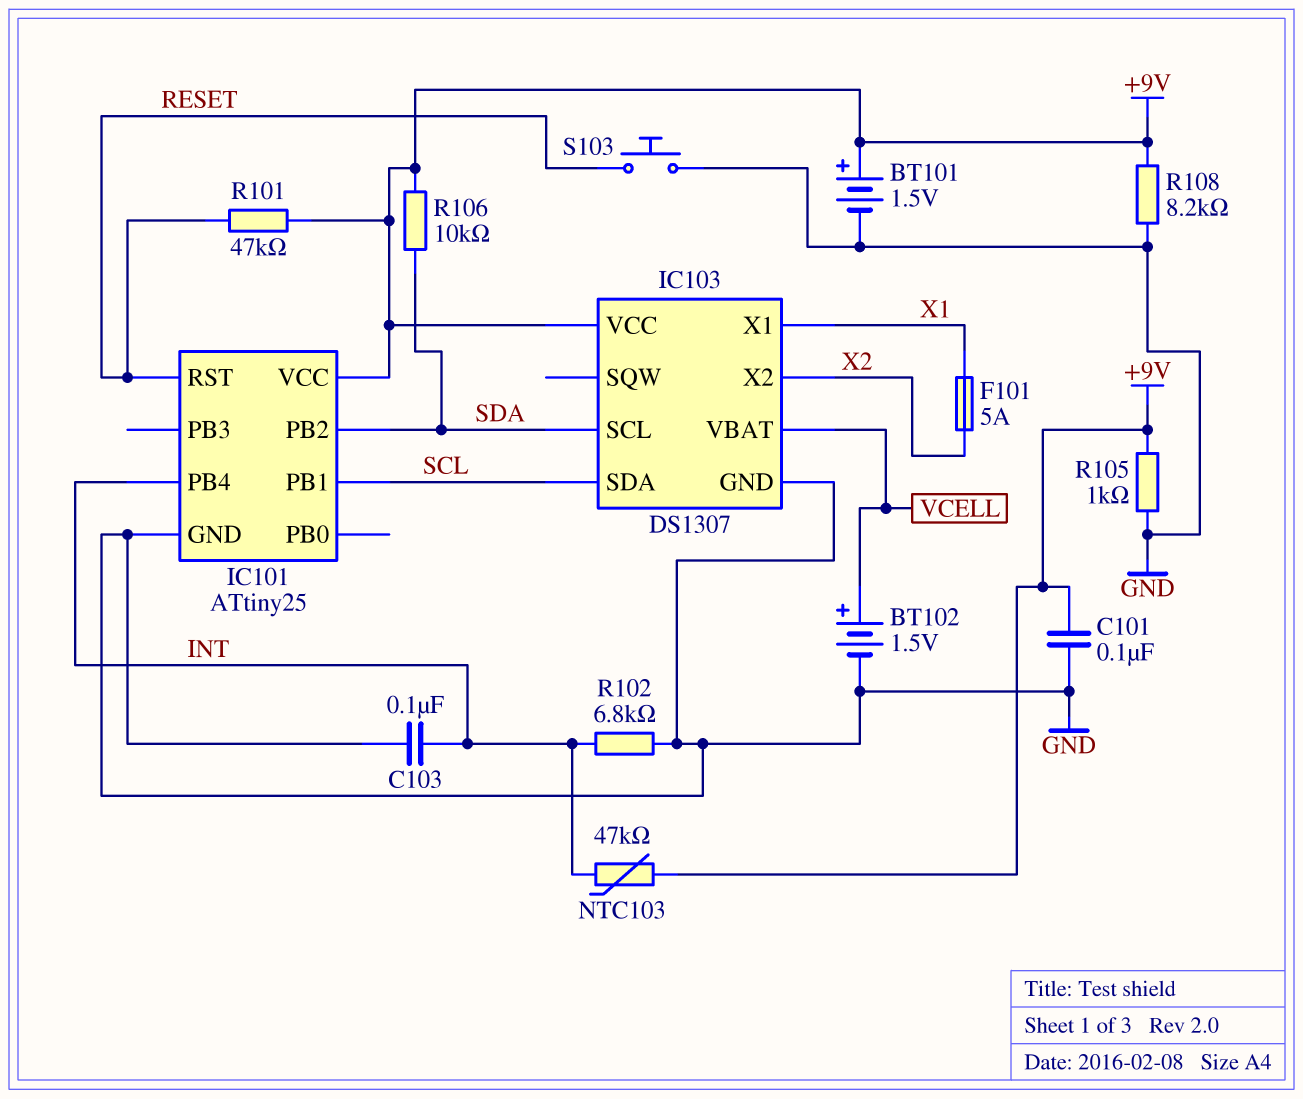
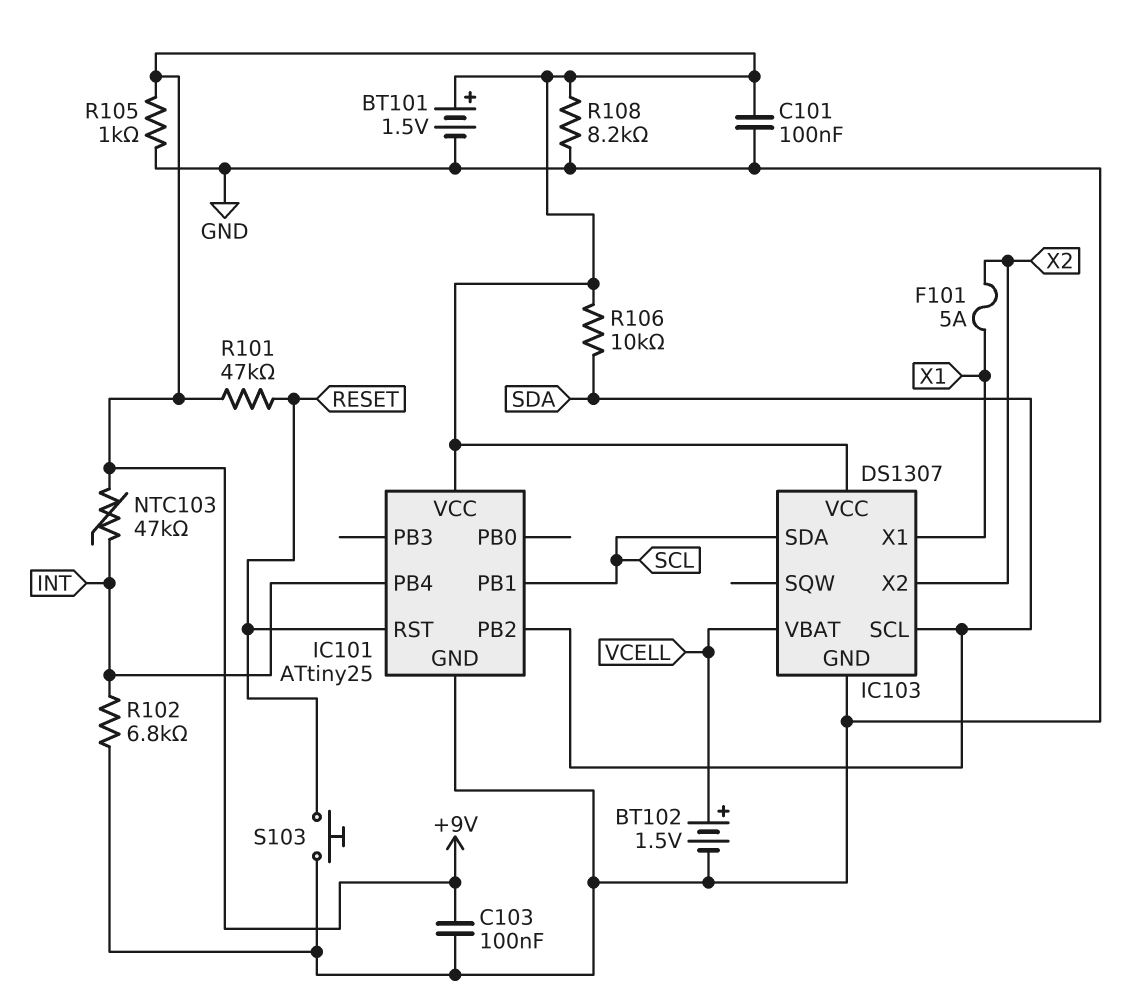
C103: 100nF (GND, INT) -> 100nF (+9V, GND)

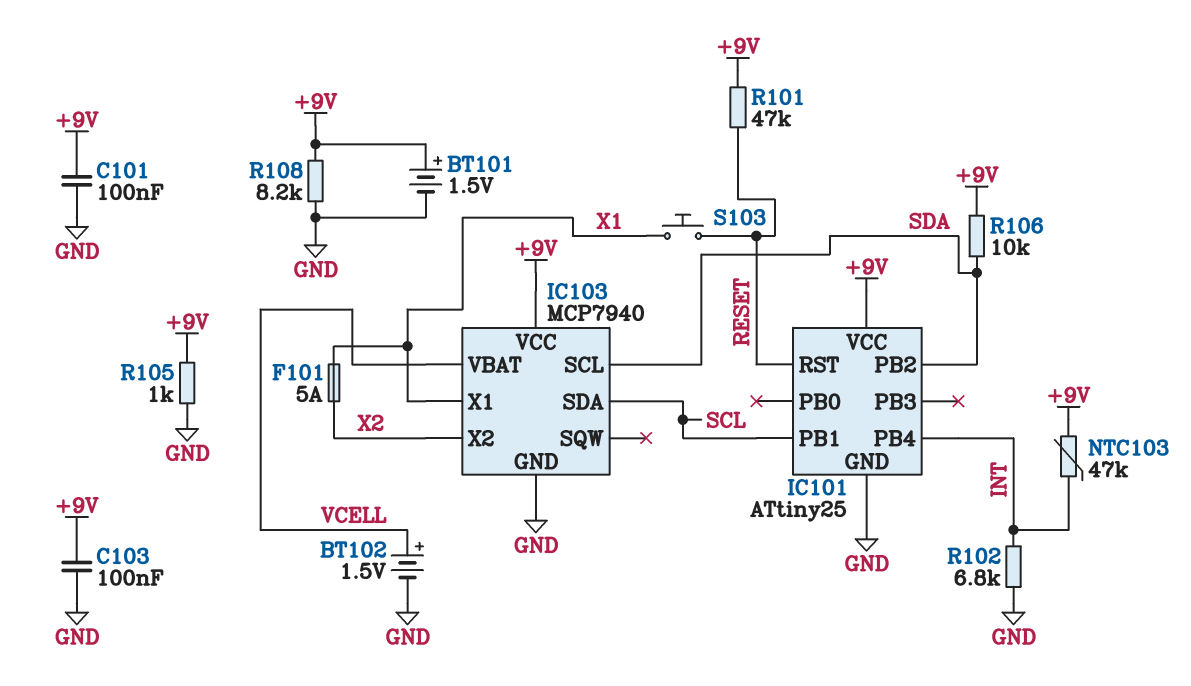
IC103: DS1307 -> MCP7940
S103: button (GND, RESET) -> button (RESET, X1)

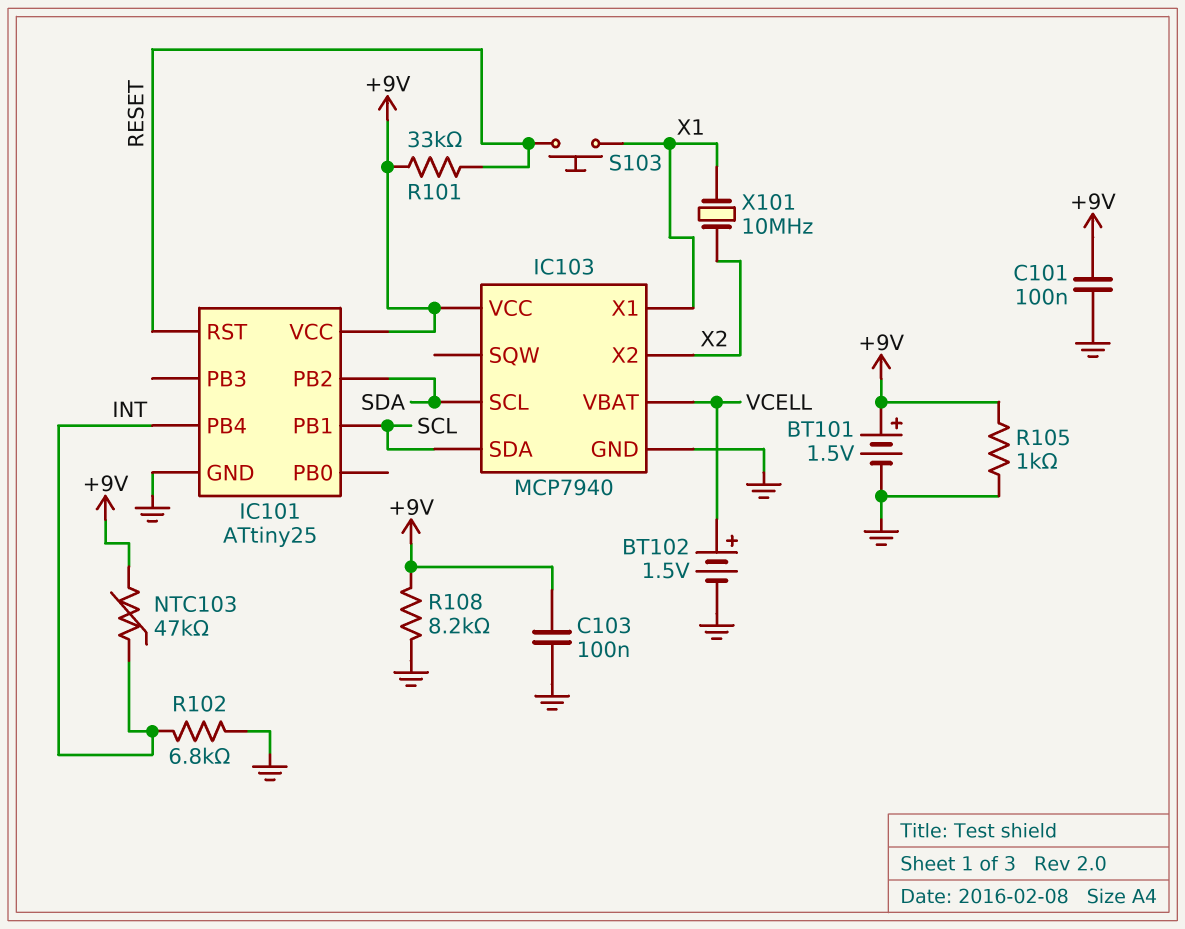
F101: 5A (X1, X2) -> none
R101: 47k (+9V, RESET) -> 33k (+9V, RESET)
R106: 10k (+9V, SDA) -> none
X101: none -> 10MHz (X1, X2)

